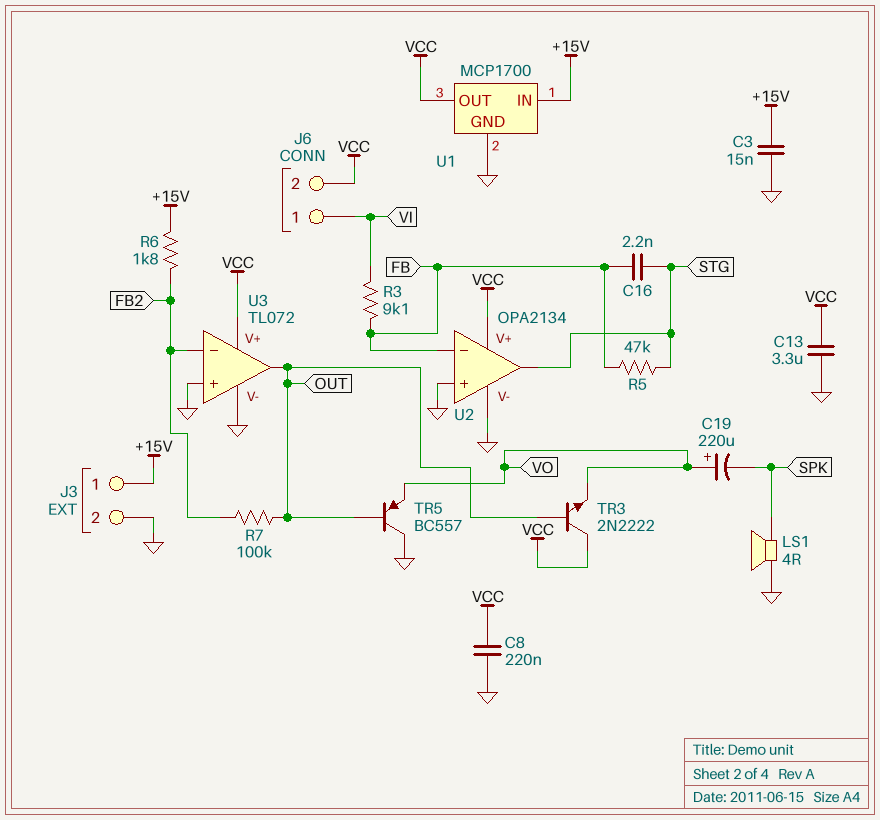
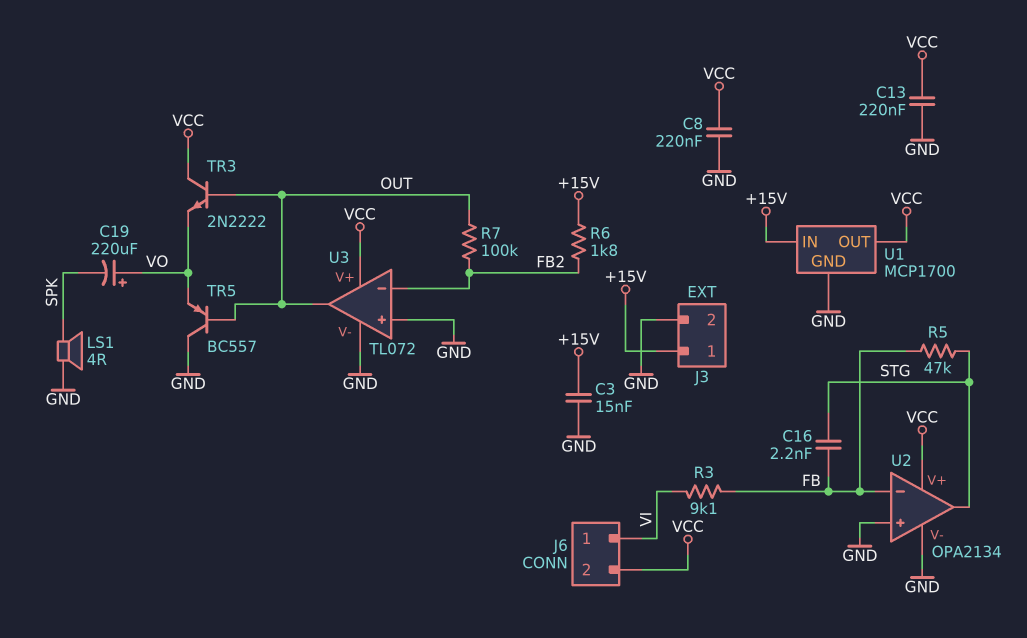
C13: 3.3uF (GND, VCC) -> 220nF (GND, VCC)

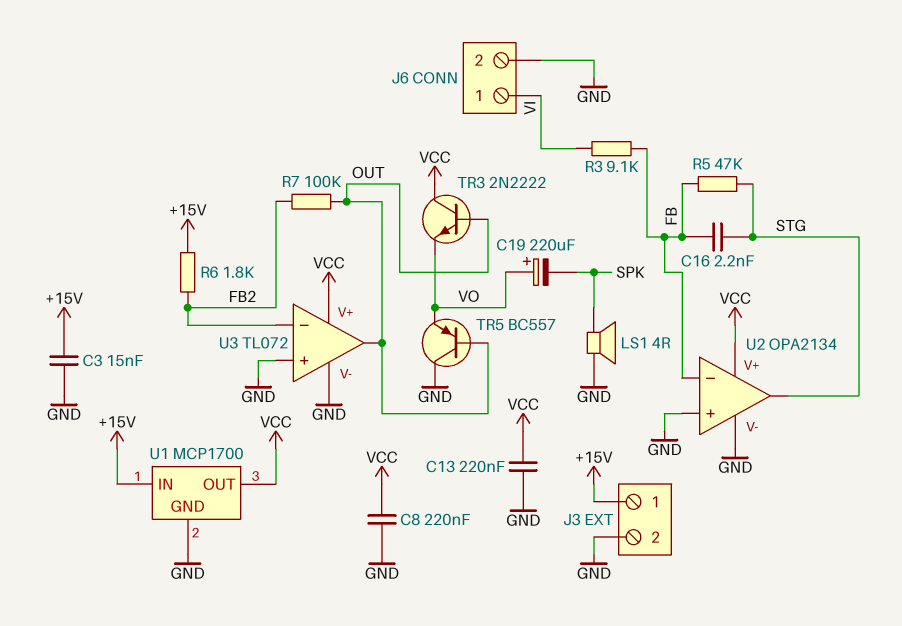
J6 pin 2: VCC -> GND

